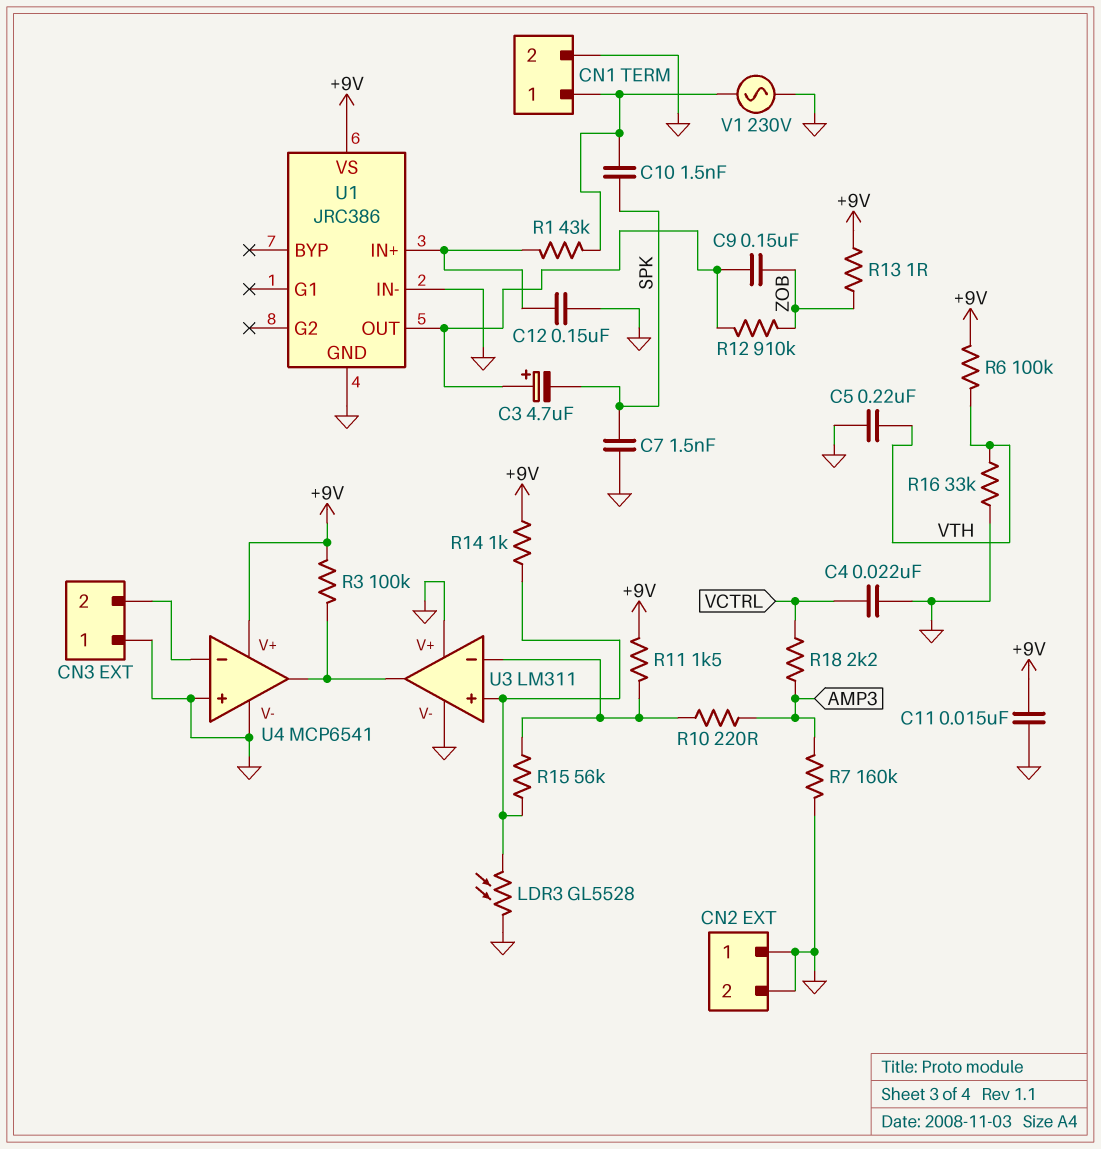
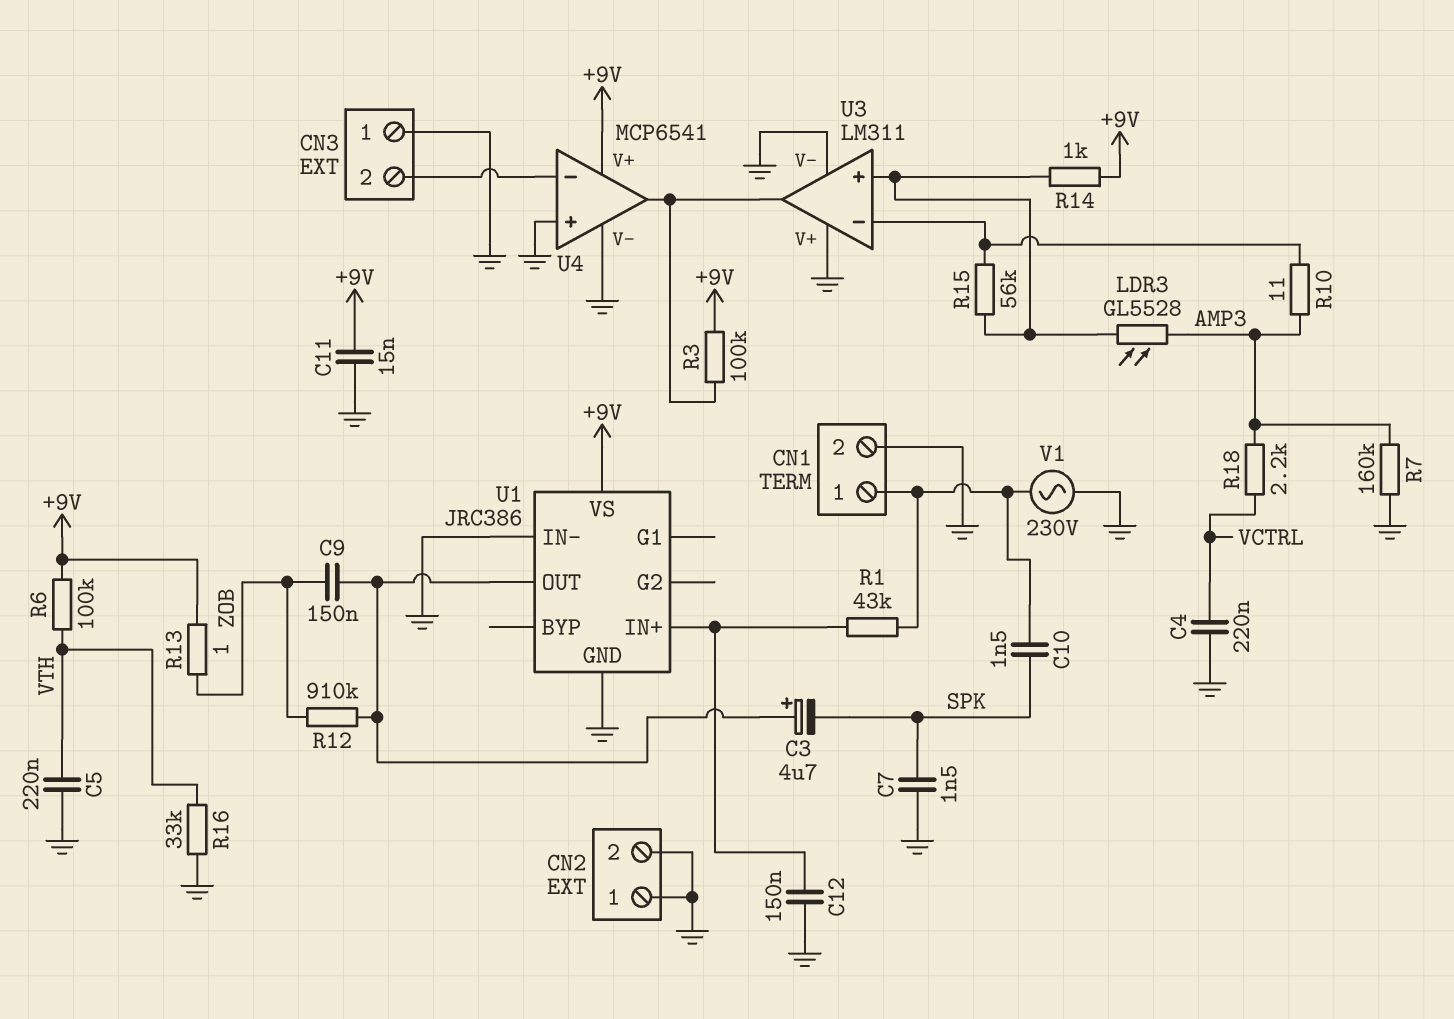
C4: 22nF (GND, VCTRL) -> 220nF (GND, VCTRL)
LDR3: GL5528 (GND, U3/in+) -> GL5528 (AMP3, U3/in+)
R10: 220 (AMP3, U3/in-) -> 11 (AMP3, U3/in-)
R11: 1.5k (+9V, U3/in-) -> none

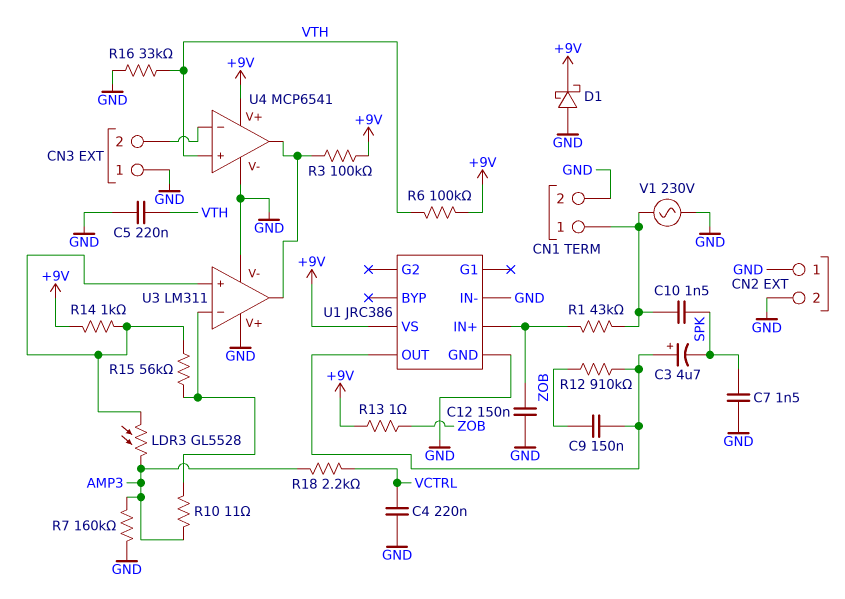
C11: 15nF (+9V, GND) -> none
D1: none -> schottky (A GND, K +9V)
U4 pin in+: GND -> VTH

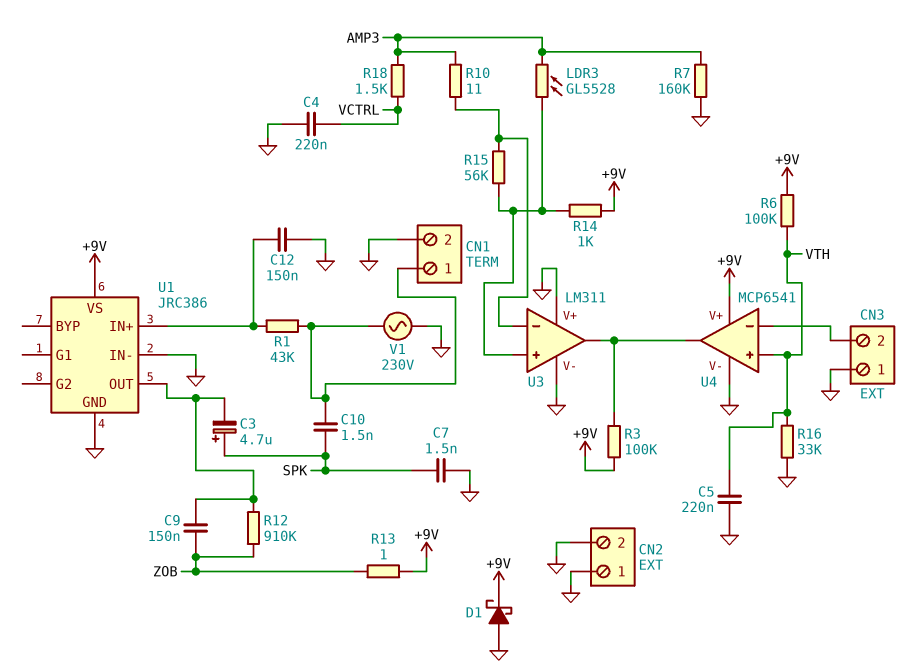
C3: 4.7uF (plus U1/OUT, minus SPK) -> 4.7uF (plus SPK, minus U1/OUT)
R18: 2.2k (AMP3, VCTRL) -> 1.5k (AMP3, VCTRL)

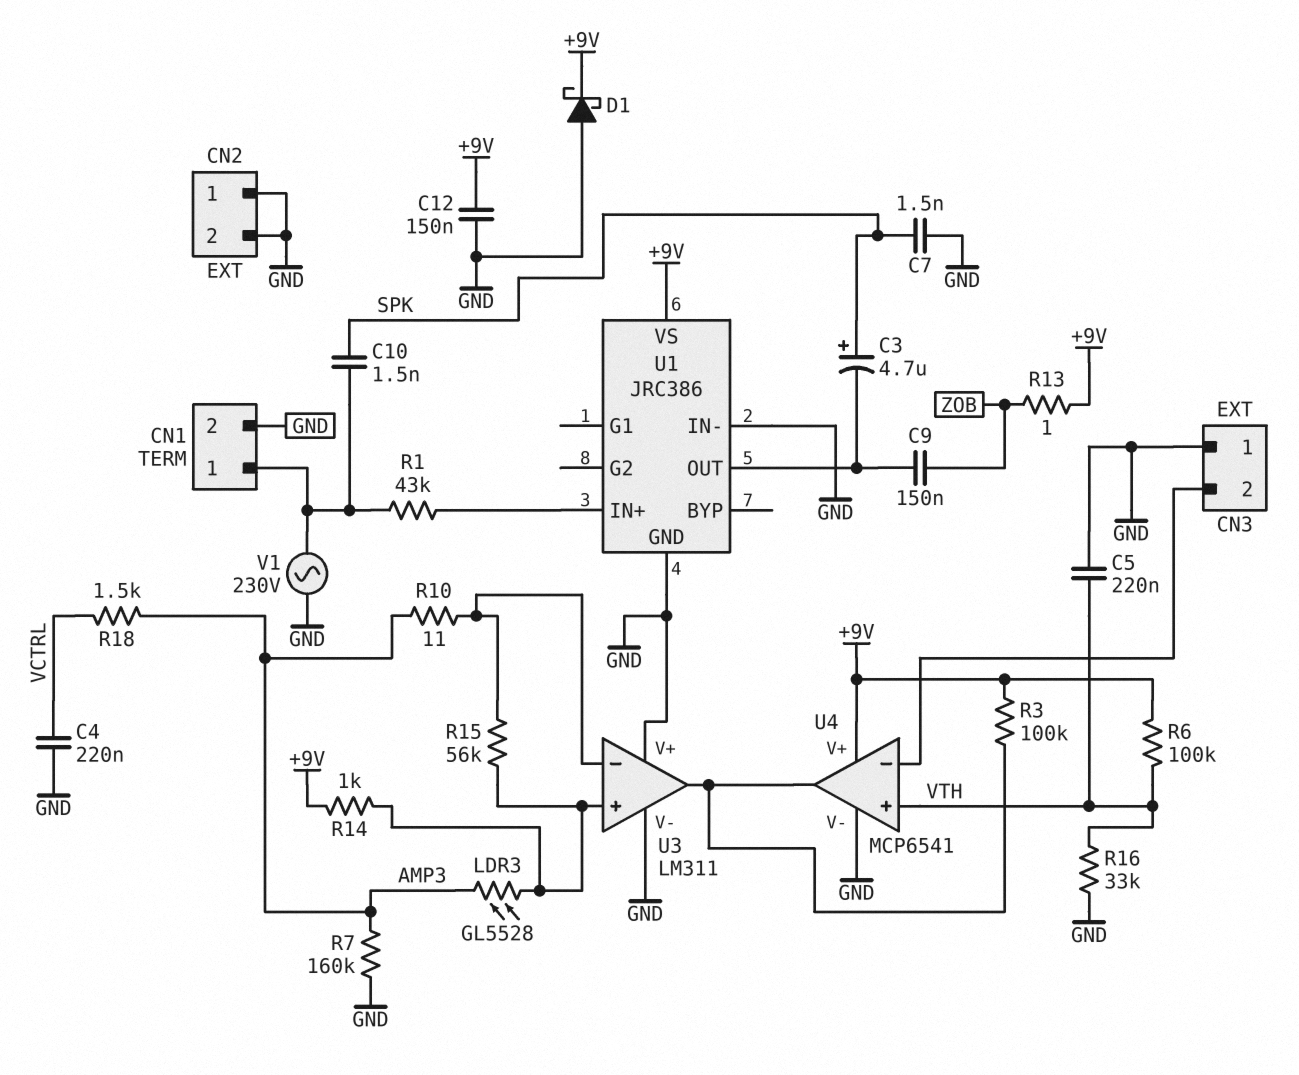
C12: 150nF (GND, U1/IN+) -> 150nF (+9V, GND)
R12: 910k (U1/OUT, ZOB) -> none

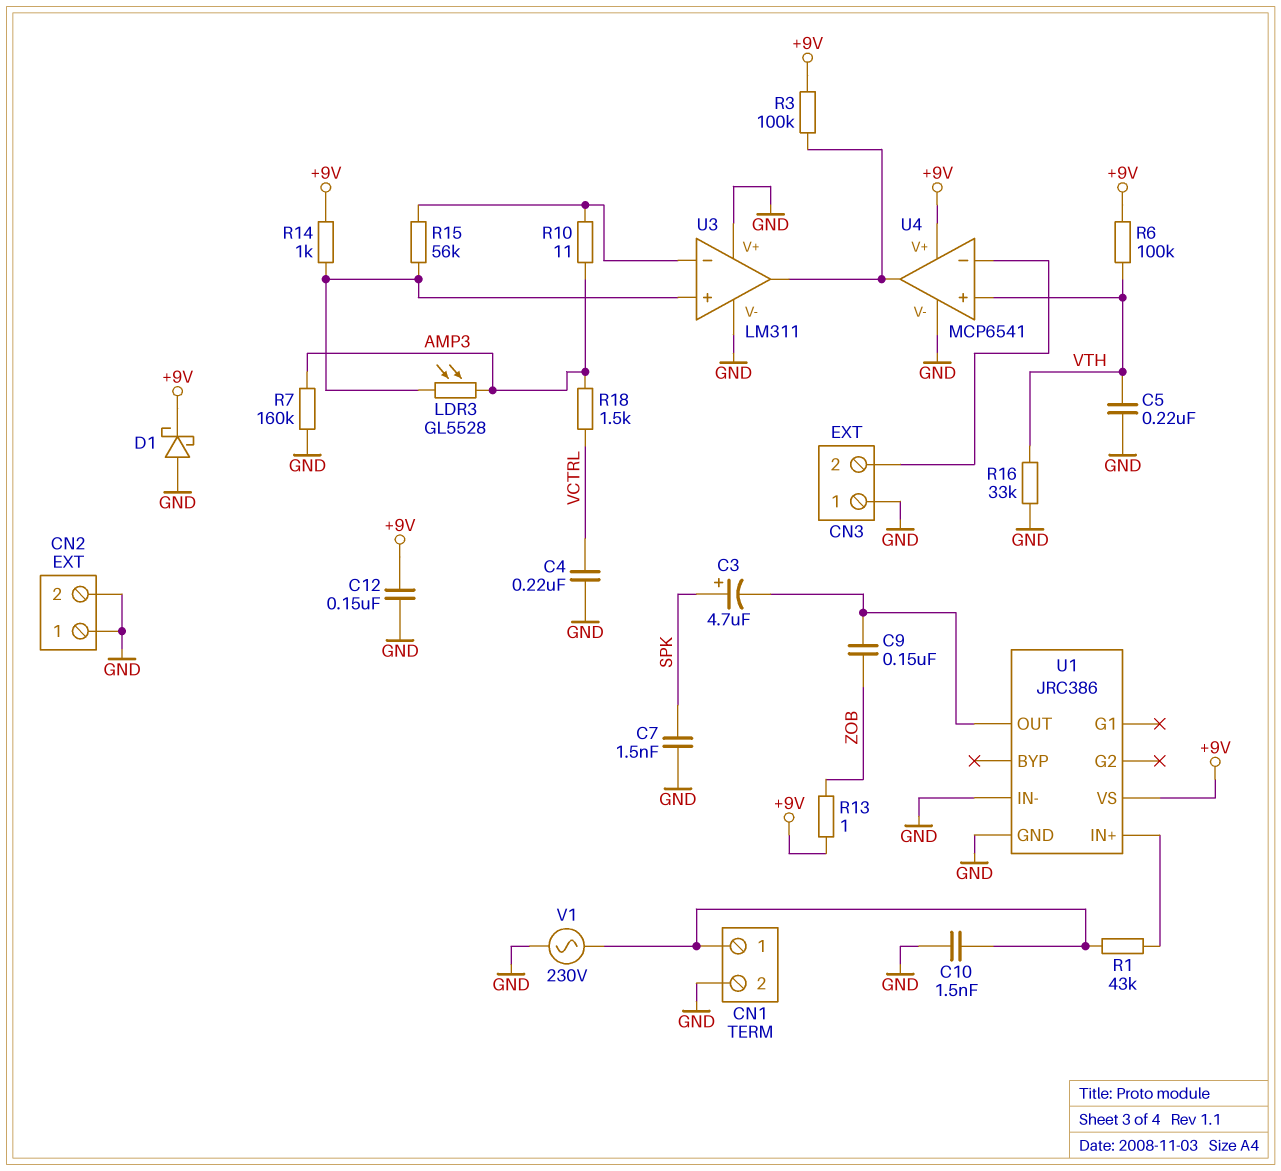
C10: 1.5nF (CN1/1, SPK) -> 1.5nF (CN1/1, GND)

